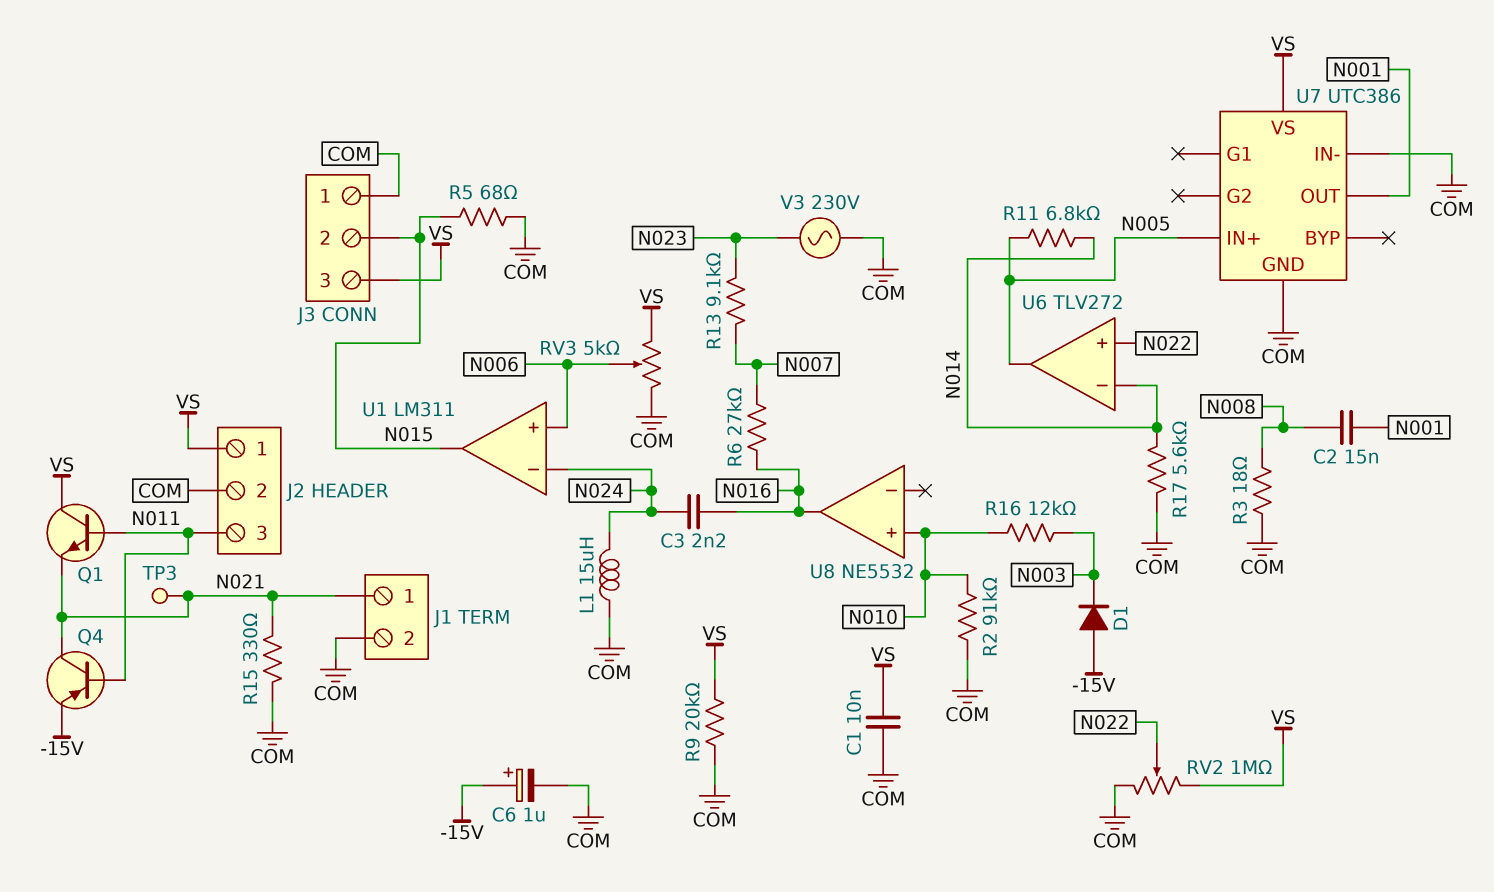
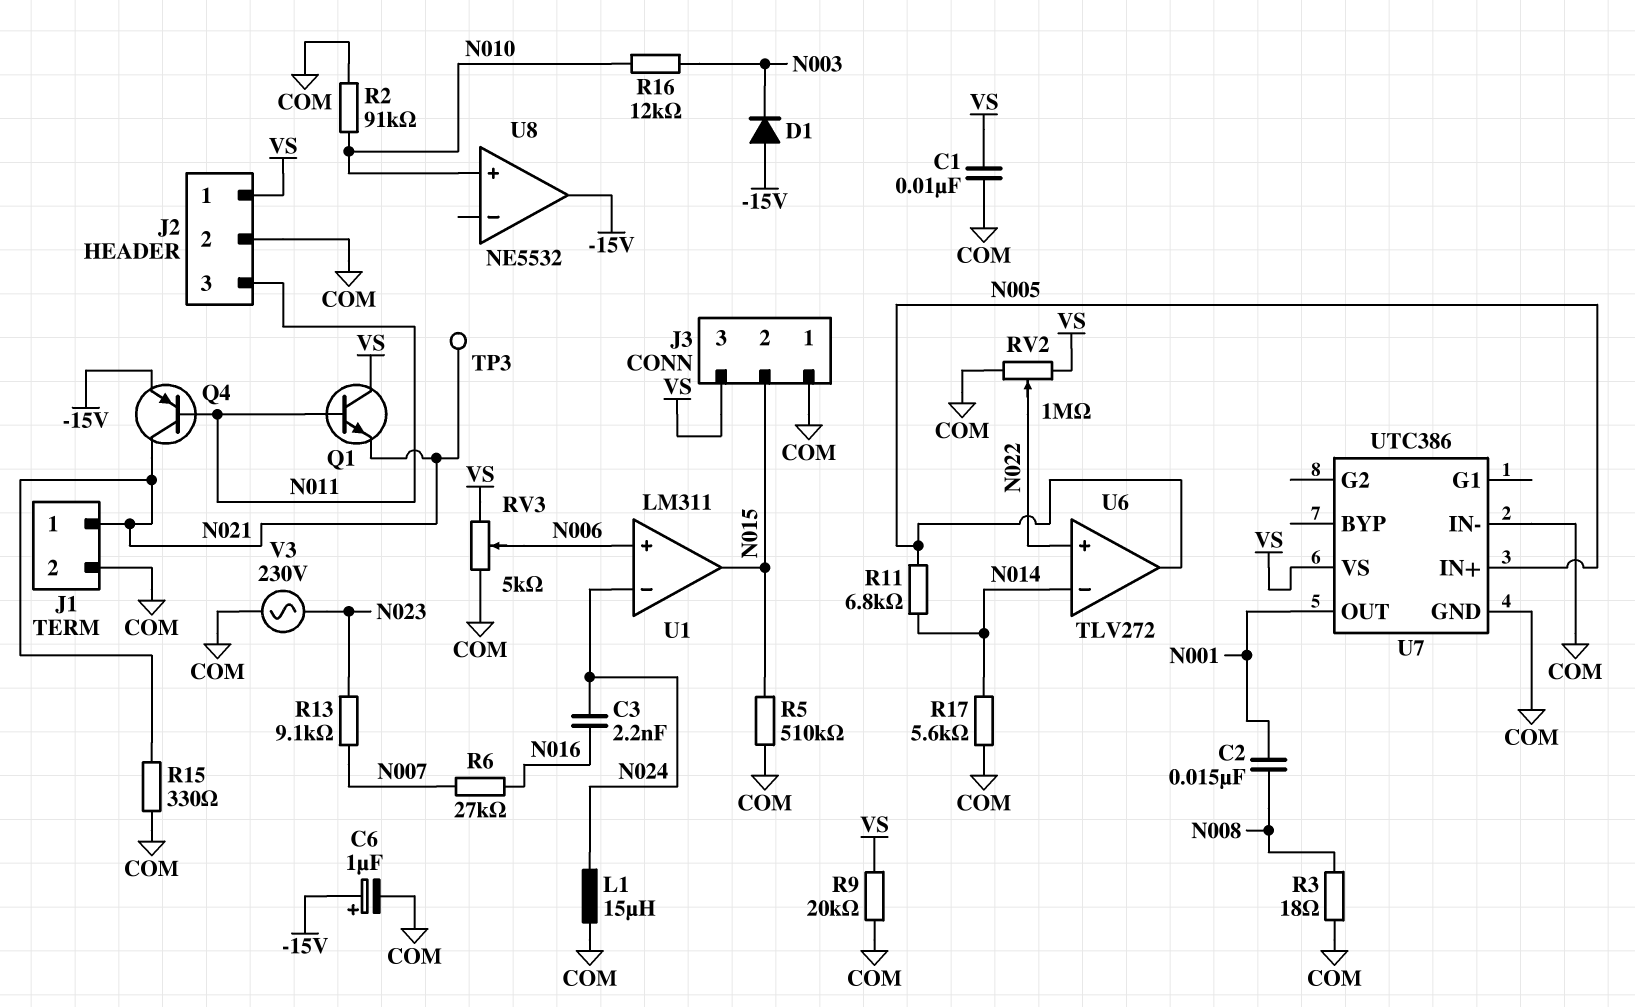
R5: 68 (COM, N015) -> 510k (COM, N015)
U8 pin out: N016 -> -15V

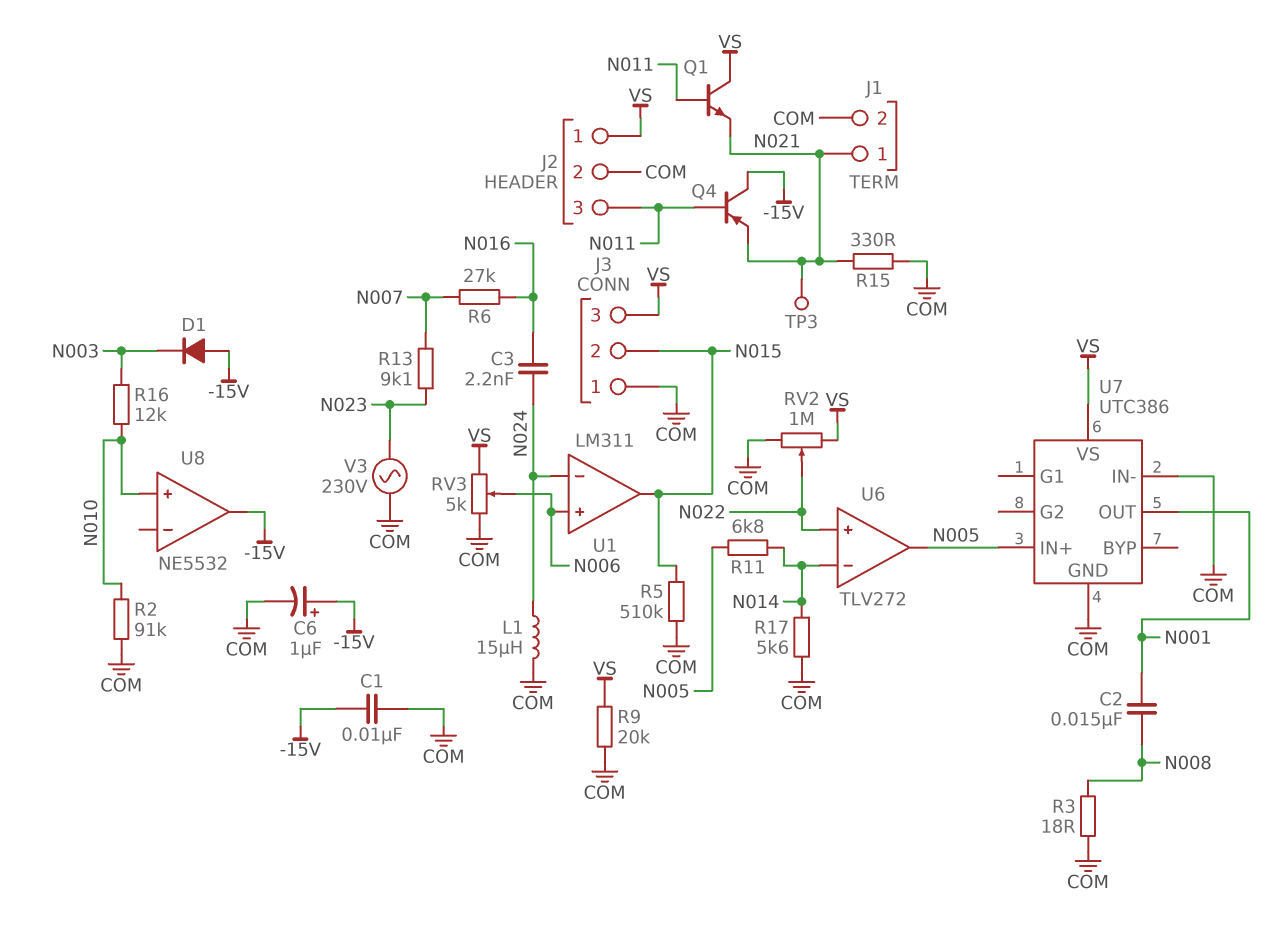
C1: 10nF (COM, VS) -> 10nF (-15V, COM)
Q4: PNP (B N011, C N021, E -15V) -> PNP (B N011, C -15V, E N021)

